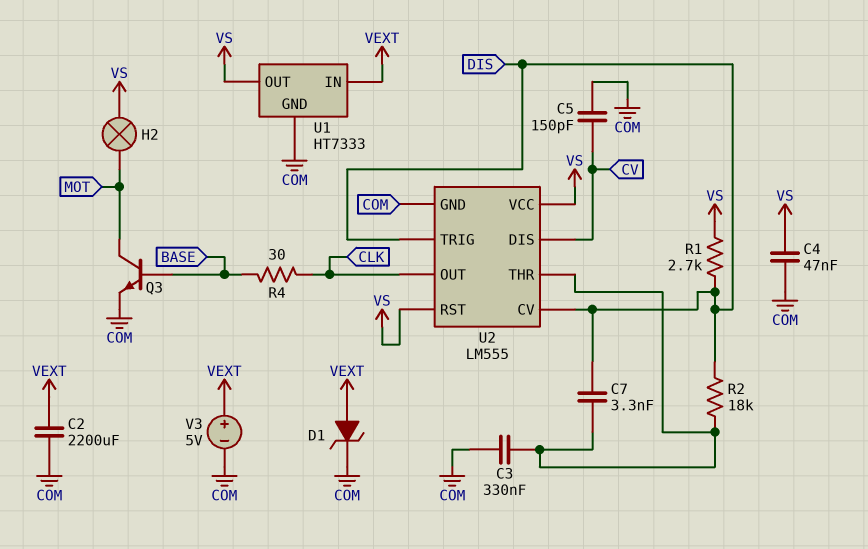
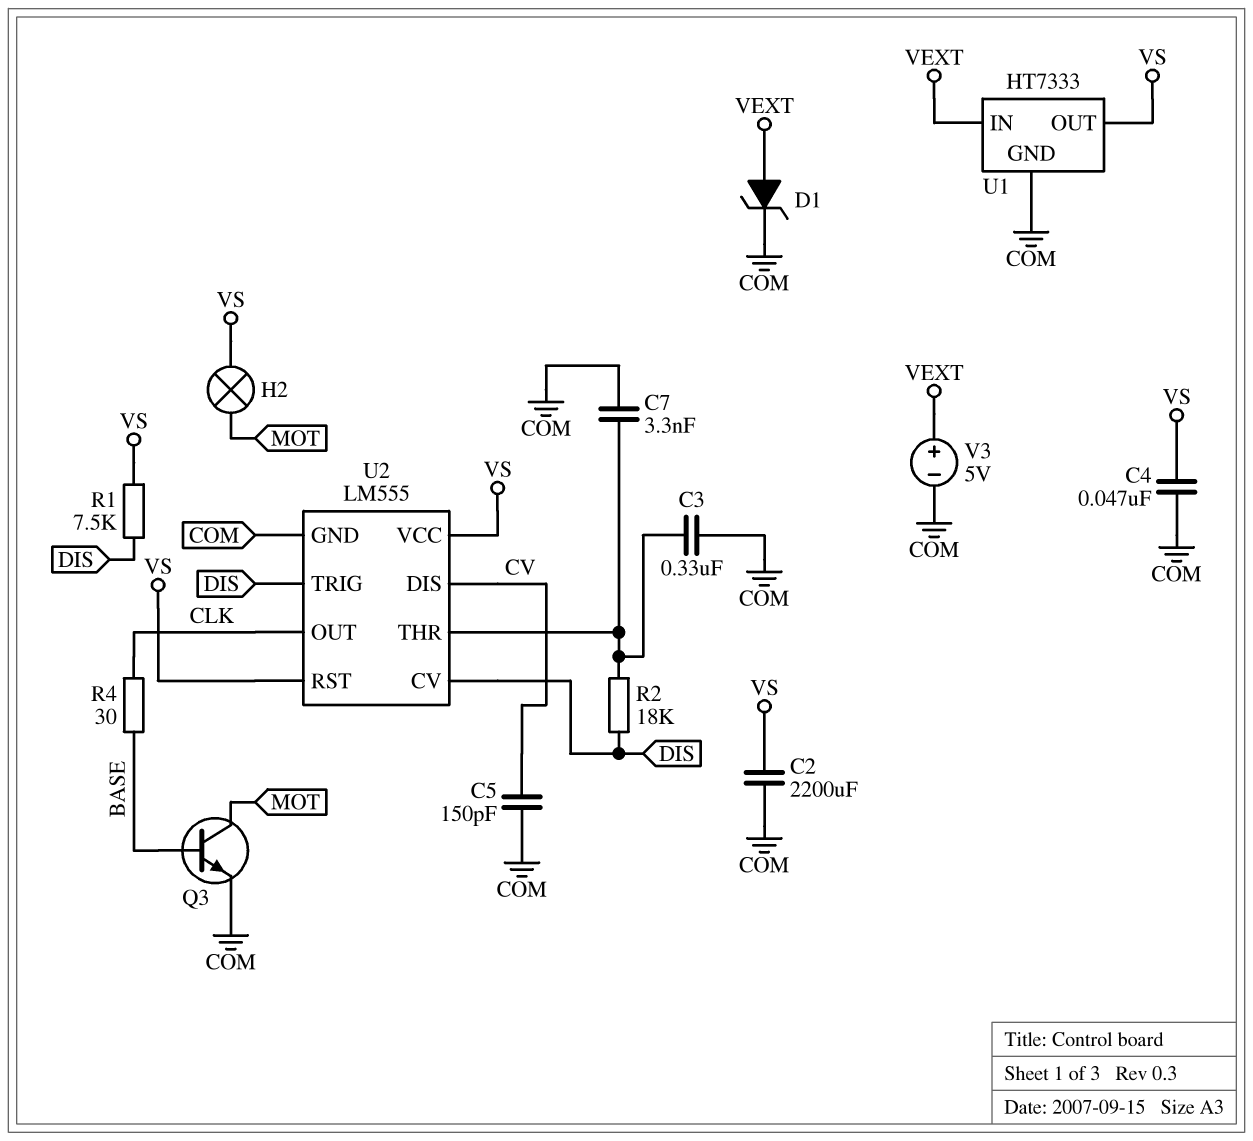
C2: 2200uF (COM, VEXT) -> 2200uF (COM, VS)
C7: 3.3nF (DIS, U2/THR) -> 3.3nF (COM, U2/THR)
R1: 2.7k (DIS, VS) -> 7.5k (DIS, VS)

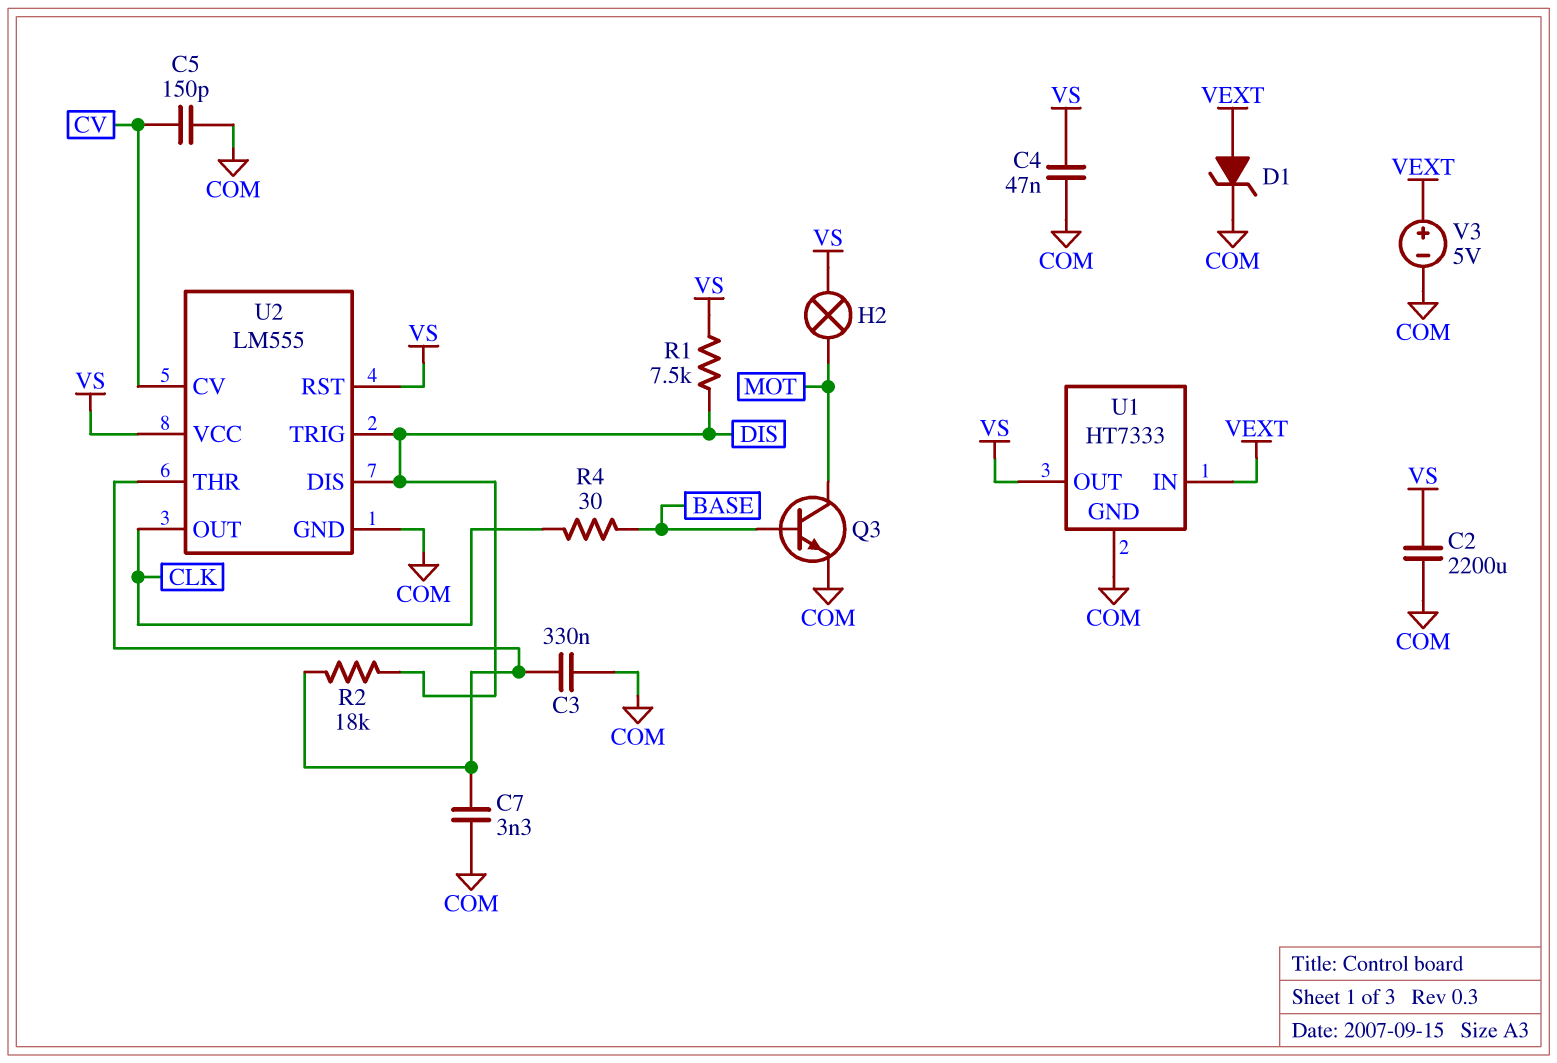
U2 pin CV: DIS -> CV
U2 pin DIS: CV -> DIS

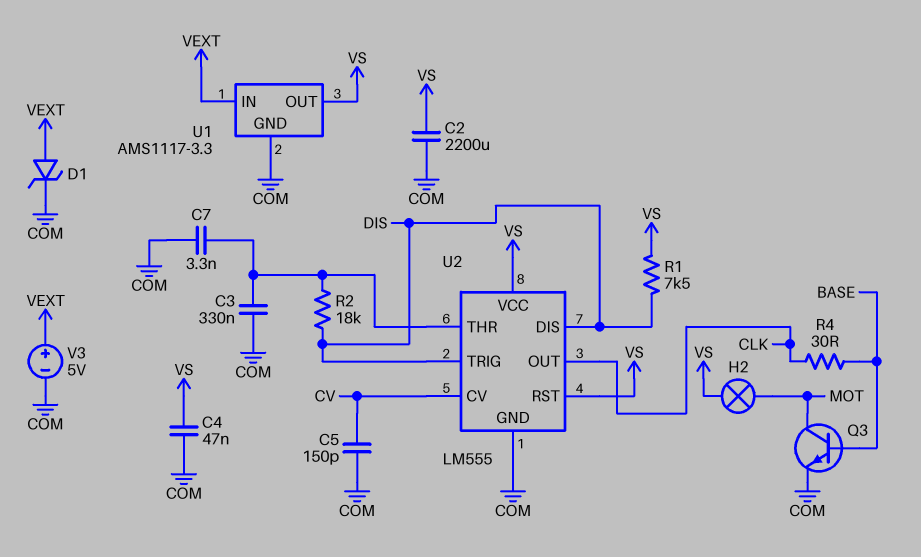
U1: HT7333 -> AMS1117-3.3

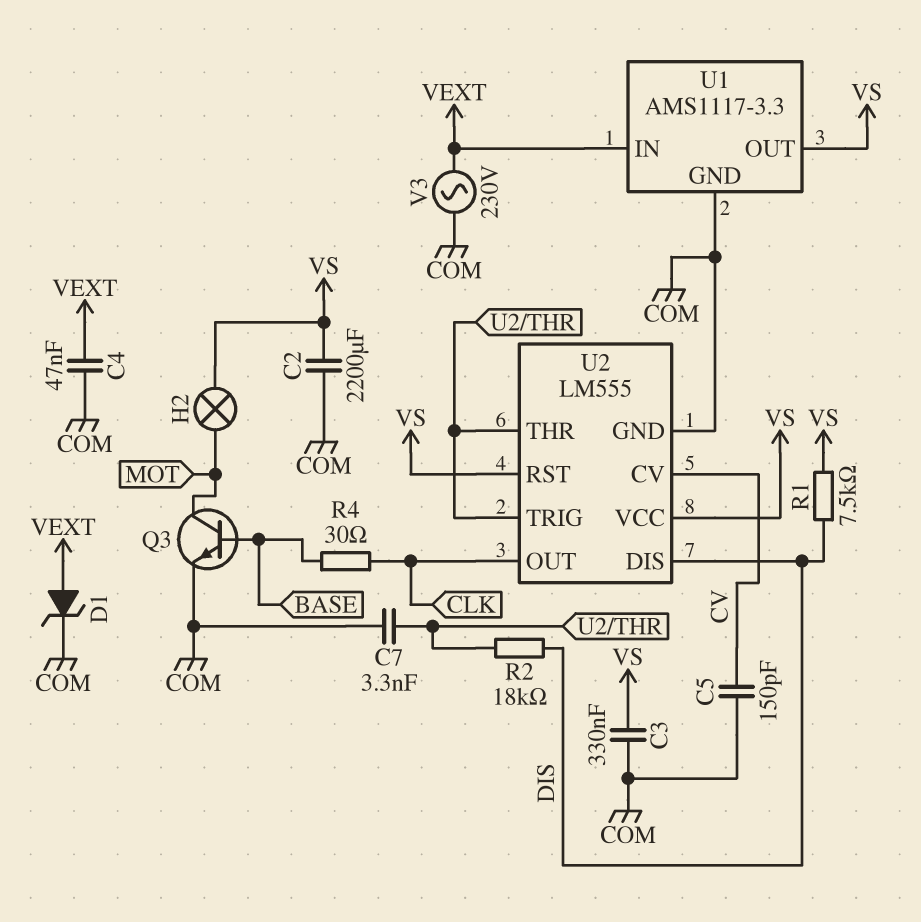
C3: 330nF (COM, U2/THR) -> 330nF (COM, VS)
C4: 47nF (COM, VS) -> 47nF (COM, VEXT)
U2 pin TRIG: DIS -> U2/THR
V3: 5V (plus VEXT, minus COM) -> AC 230V (COM, VEXT)

